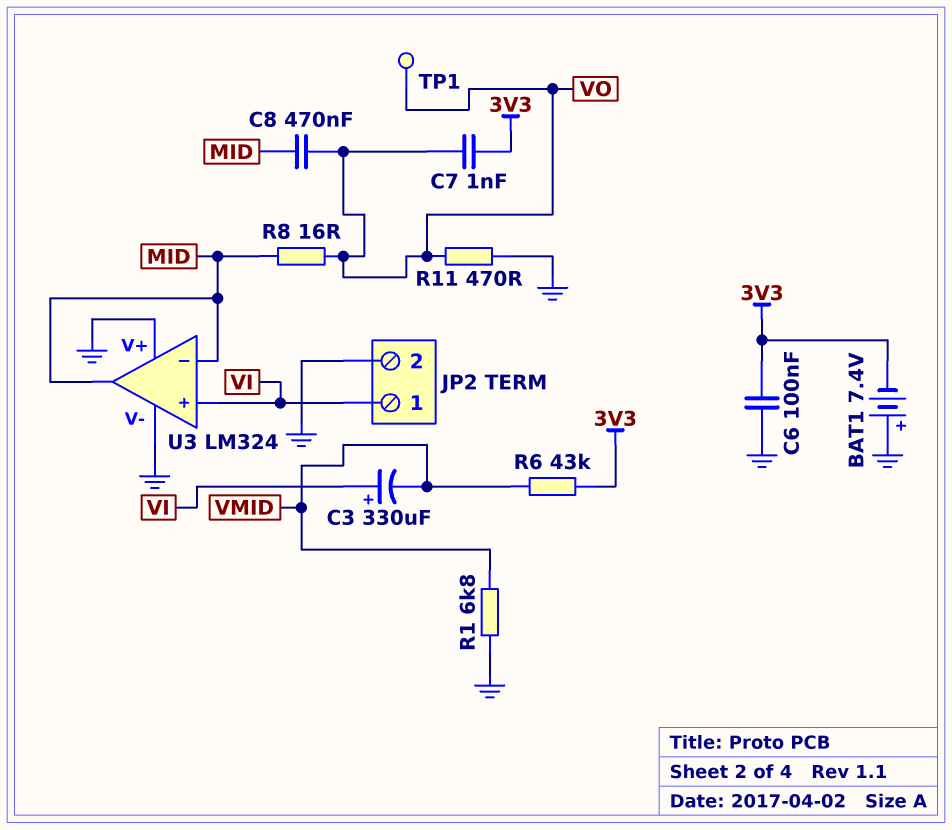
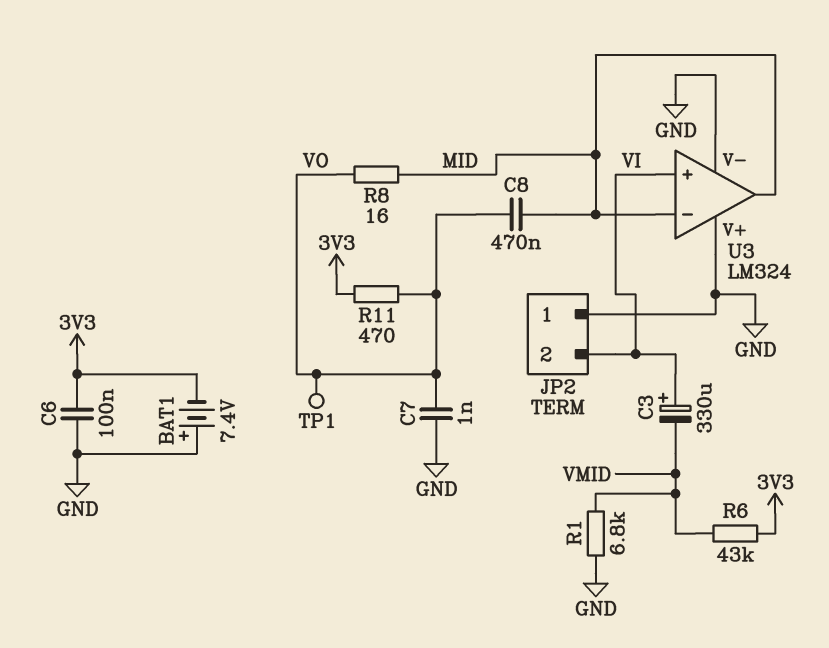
C7: 1nF (3V3, VO) -> 1nF (GND, VO)
JP2 pin 1: VI -> GND
JP2 pin 2: GND -> VI
R11: 470 (GND, VO) -> 470 (3V3, VO)

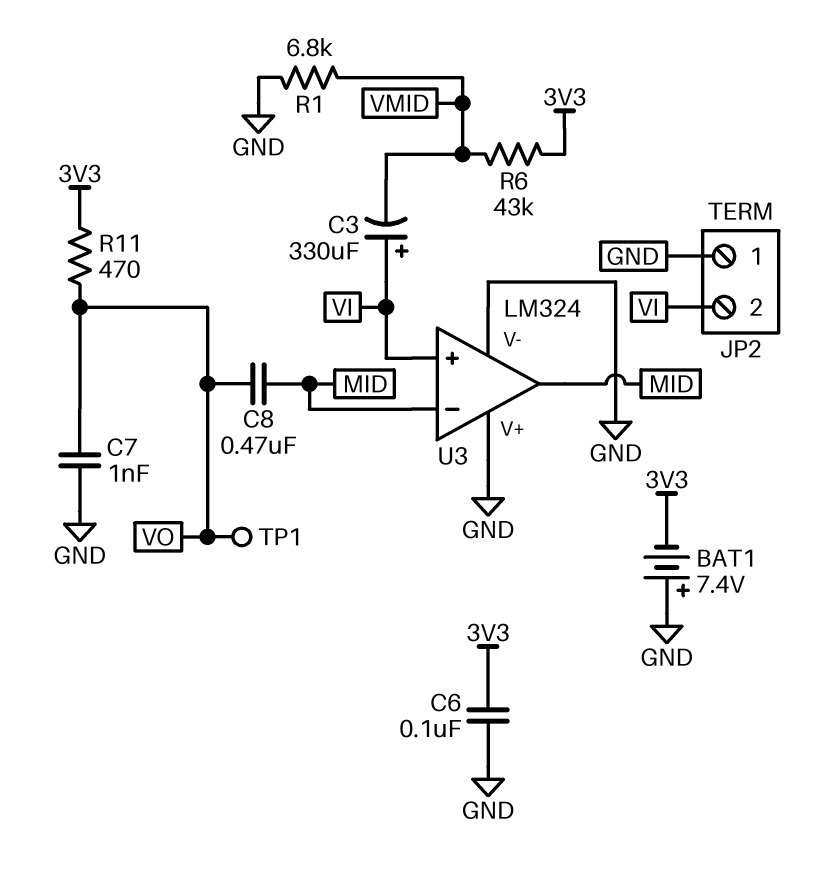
R8: 16 (MID, VO) -> none

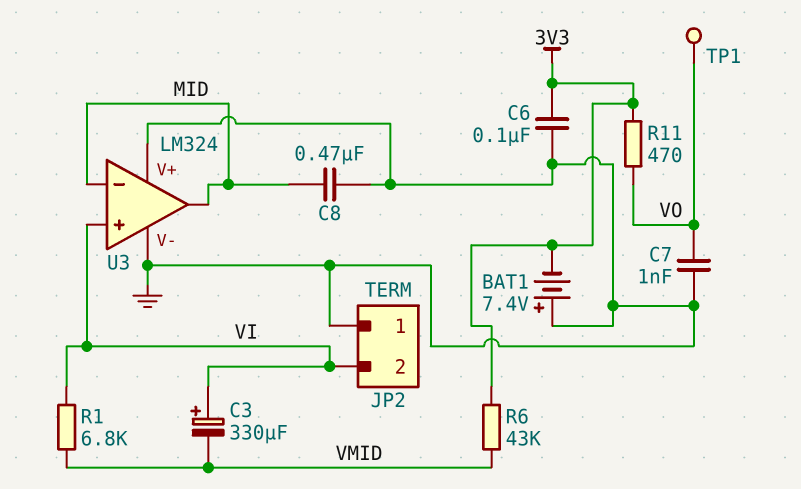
C8: 470nF (MID, VO) -> 470nF (GND, MID)
R1: 6.8k (GND, VMID) -> 6.8k (VI, VMID)

